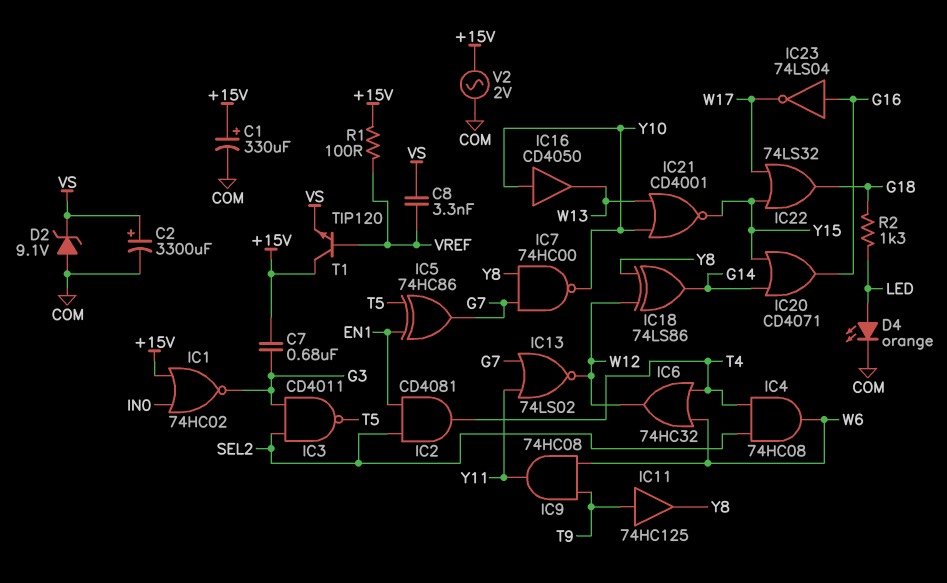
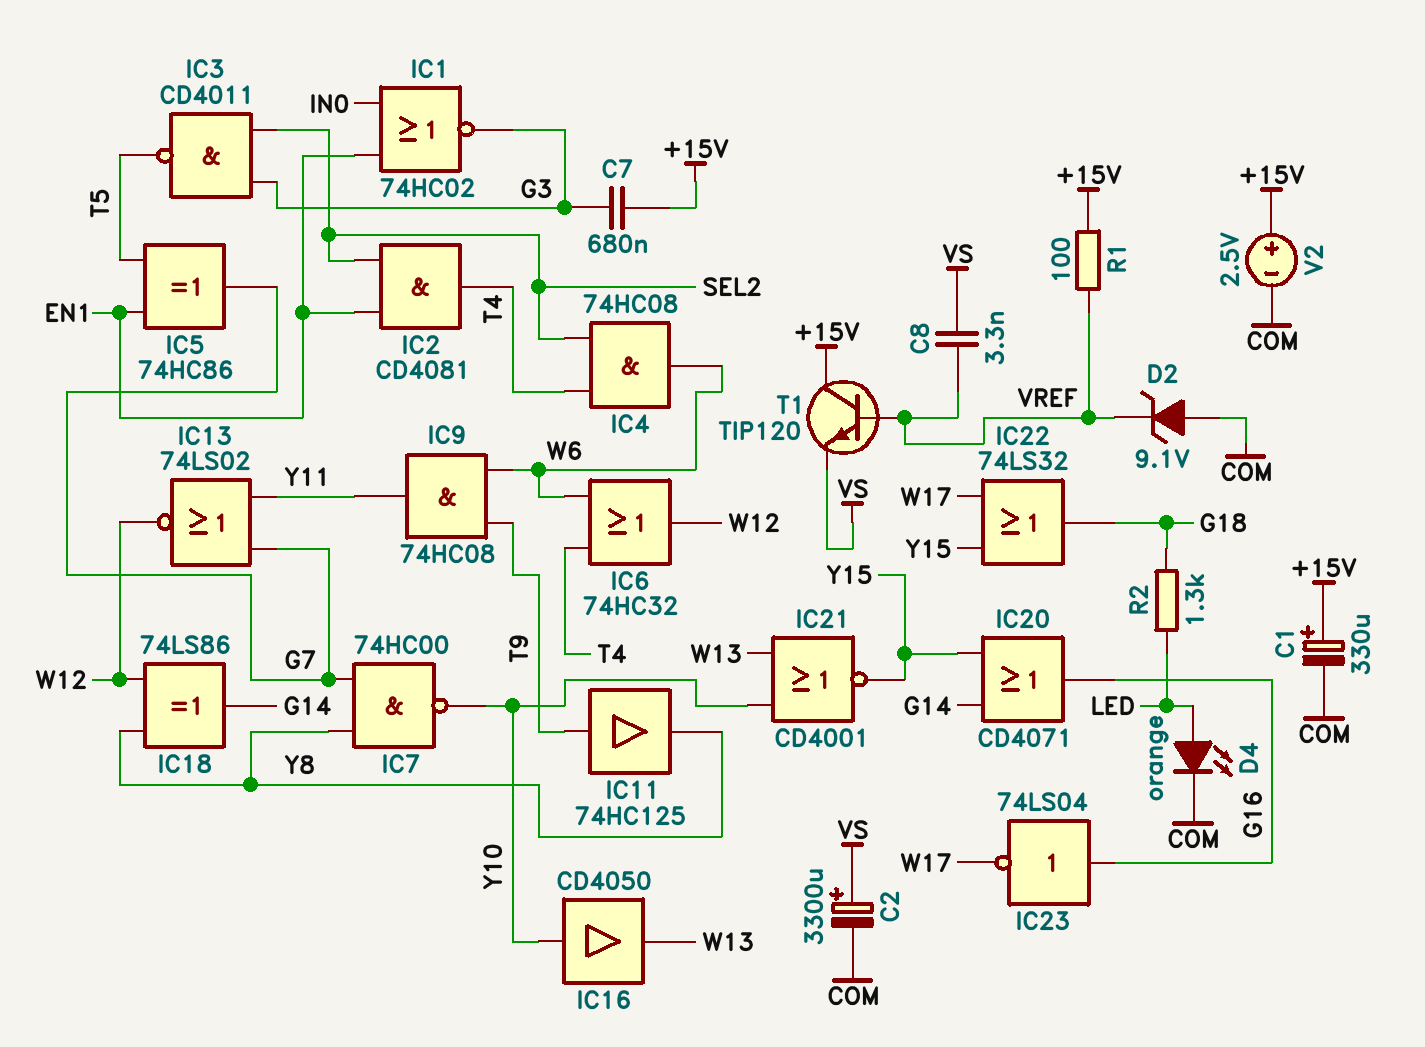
D2: zener 9.1V (A COM, K VS) -> zener 9.1V (A COM, K VREF)
IC1: NOR 74HC02 (in +15V, in IN0, out G3) -> NOR 74HC02 (in EN1, in IN0, out G3)
V2: AC 2V (+15V, COM) -> 2.5V (plus +15V, minus COM)

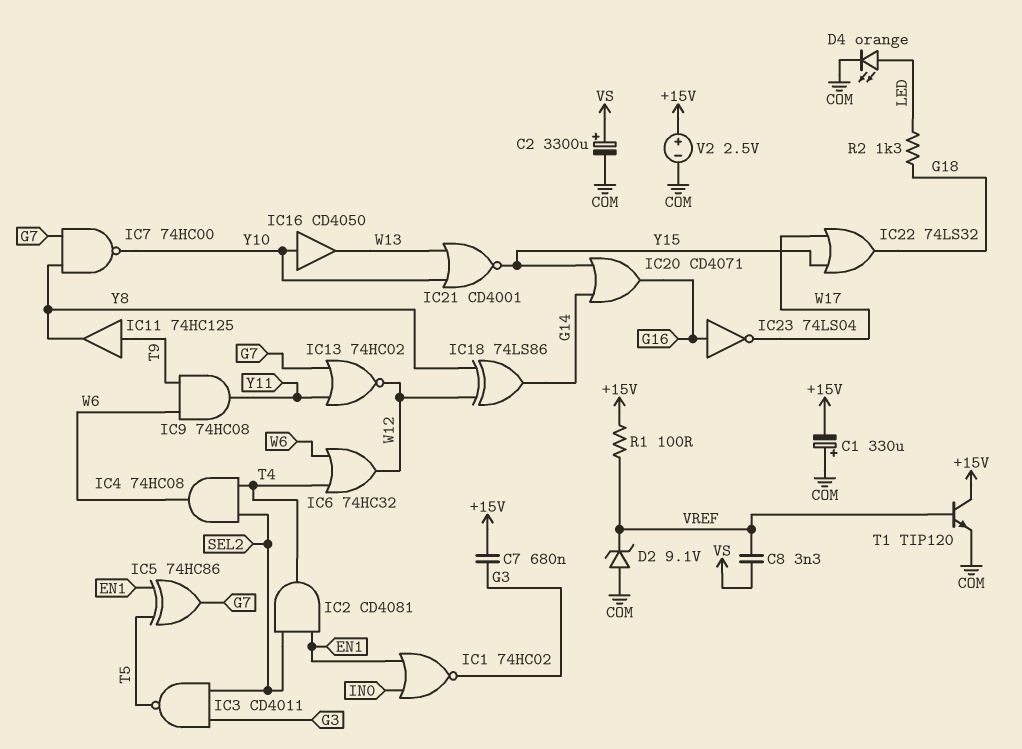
C1: 330uF (plus +15V, minus COM) -> 330uF (plus COM, minus +15V)
IC13: NOR 74LS02 (in G7, in Y11, out W12) -> NOR 74HC02 (in G7, in Y11, out W12)
T1: NPN TIP120 (B VREF, C +15V, E VS) -> NPN TIP120 (B VREF, C +15V, E COM)

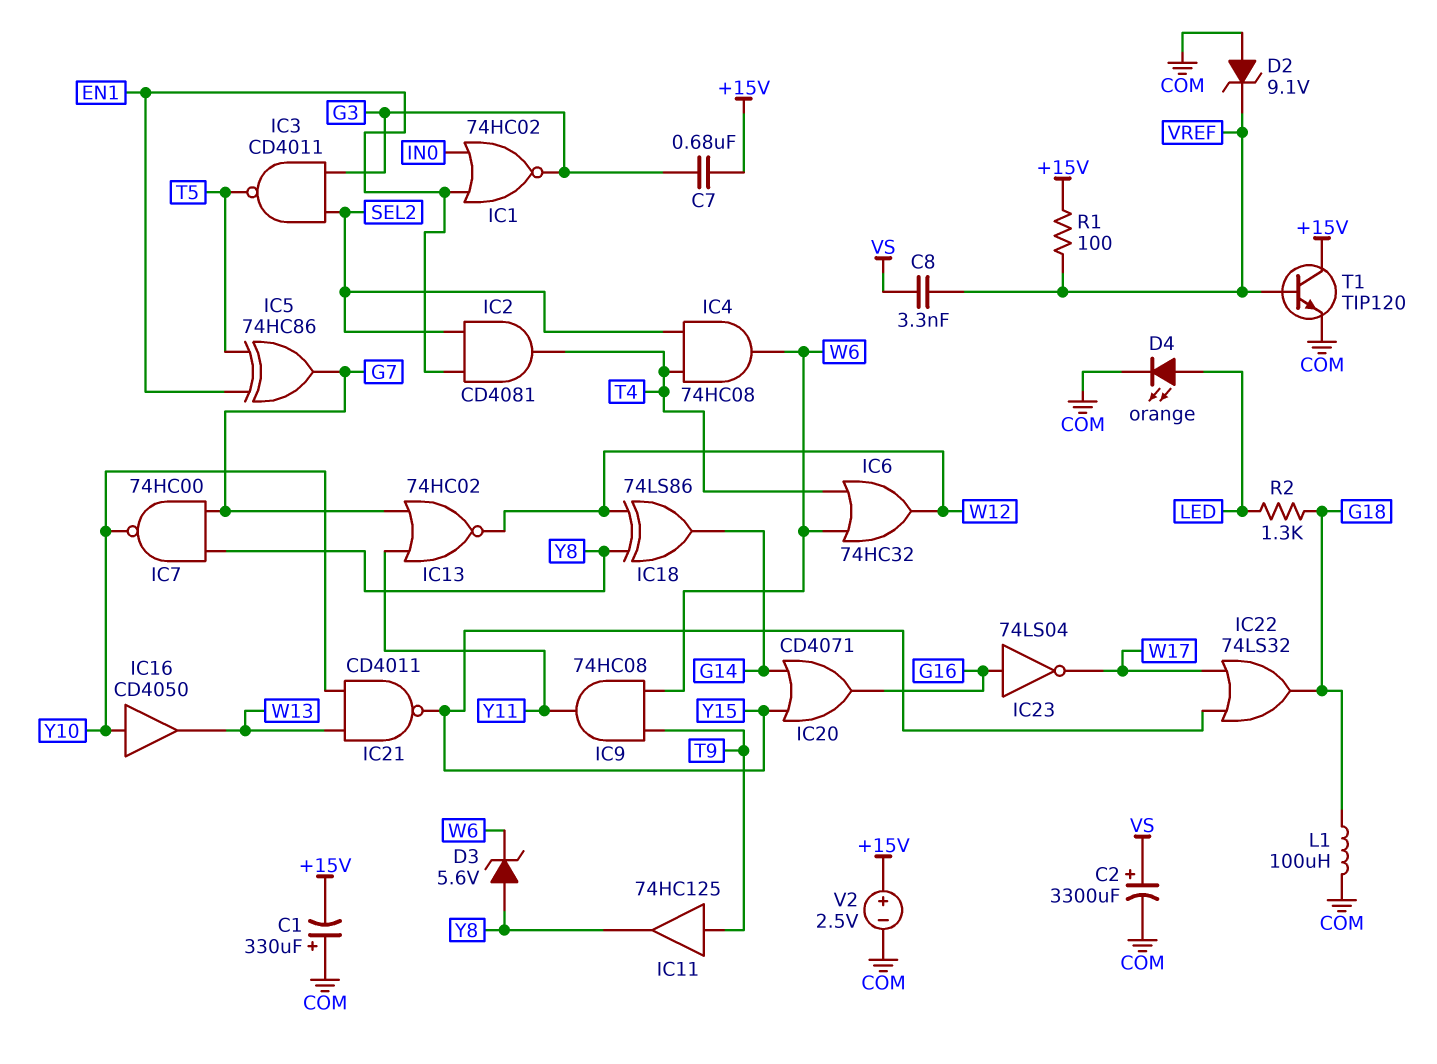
D3: none -> zener 5.6V (A Y8, K W6)
IC21: NOR CD4001 (in W13, in Y10, out Y15) -> NAND CD4011 (in W13, in Y10, out Y15)
L1: none -> 100uH (COM, G18)

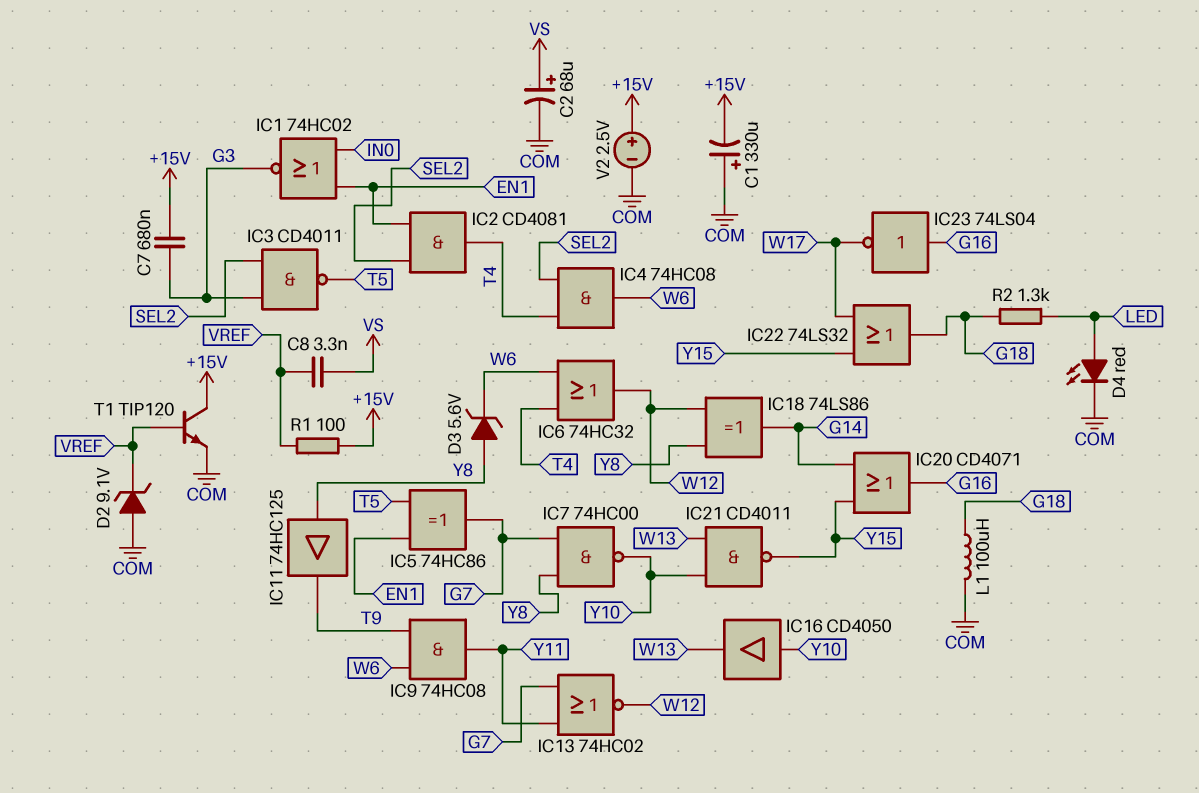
C2: 3300uF (plus VS, minus COM) -> 68uF (plus VS, minus COM)
D4: LED orange (A LED, K COM) -> LED red (A LED, K COM)
IC11: buffer 74HC125 (in T9, out Y8) -> buffer 74HC125 (in Y8, out T9)

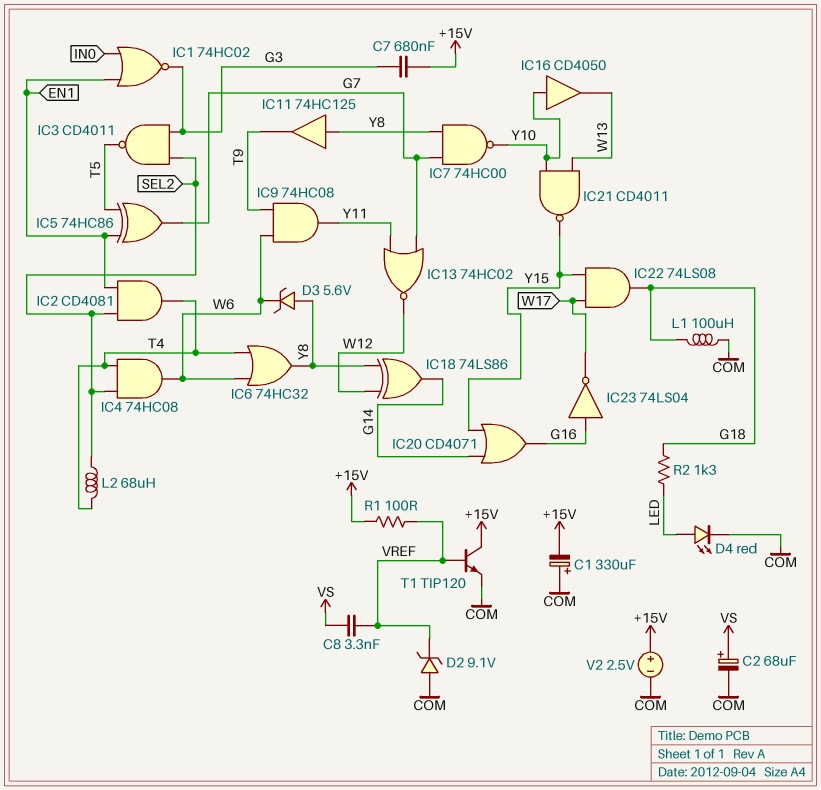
IC6: OR 74HC32 (in T4, in W6, out W12) -> OR 74HC32 (in T4, in W6, out Y8)
IC22: OR 74LS32 (in W17, in Y15, out G18) -> AND 74LS08 (in W17, in Y15, out G18)
L2: none -> 68uH (SEL2, T4)

